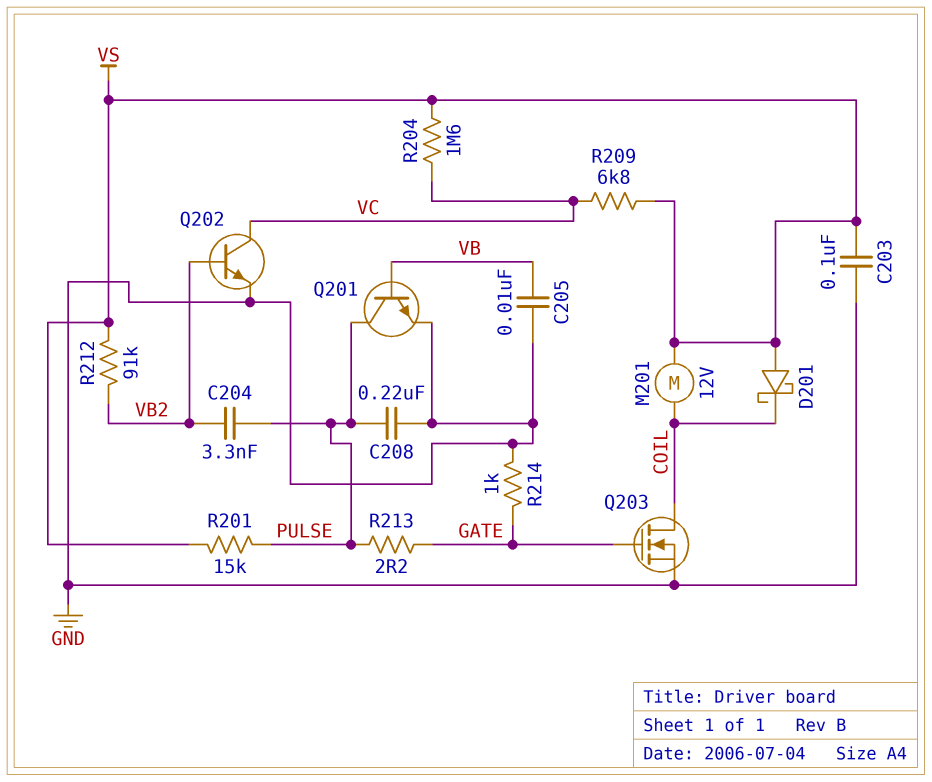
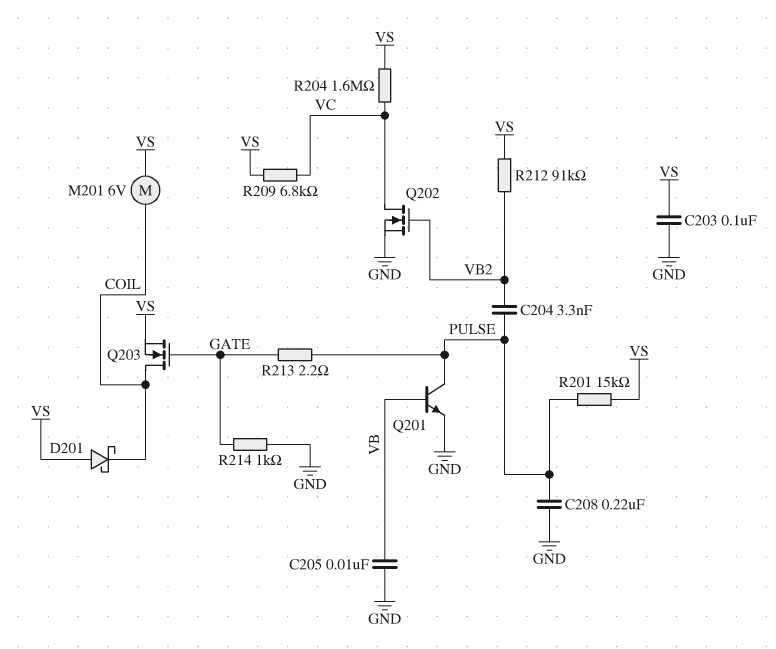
M201: motor 12V (COIL, VS) -> motor 6V (COIL, VS)
Q202: NPN (B VB2, C VC, E GND) -> NMOS (G VB2, D VC, S GND)
Q203: NMOS (G GATE, D COIL, S GND) -> NMOS (G GATE, D COIL, S VS)

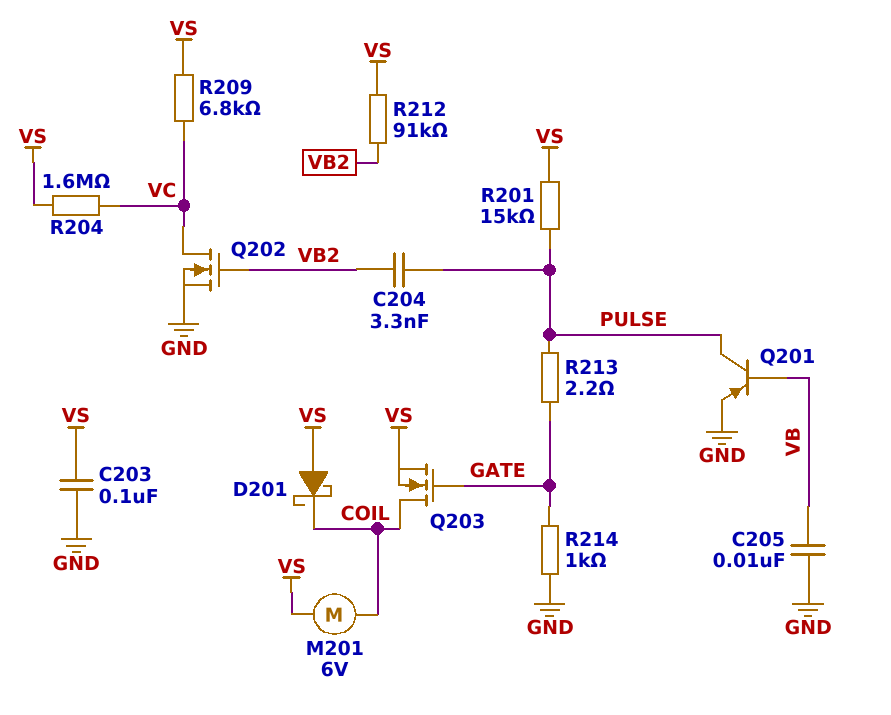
C208: 220nF (GND, PULSE) -> none
Q201: NPN (B VB, C PULSE, E GND) -> PNP (B VB, C PULSE, E GND)

